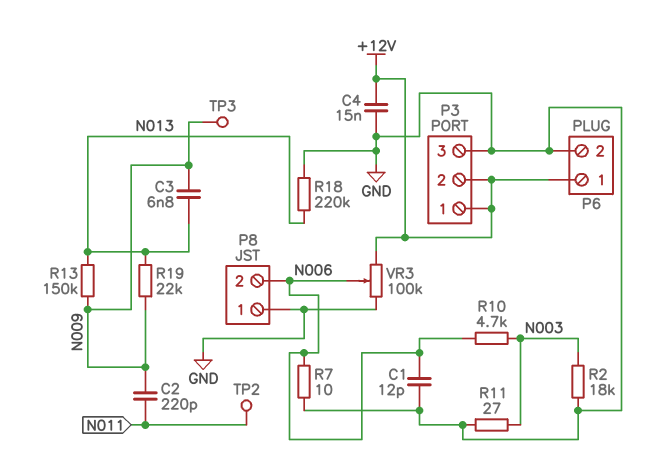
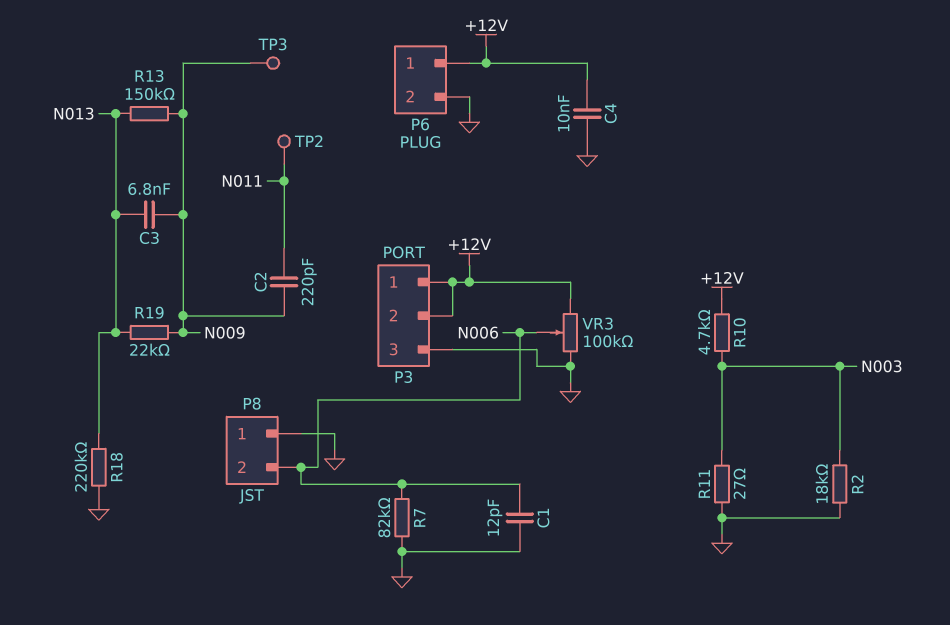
C4: 15nF (+12V, GND) -> 10nF (+12V, GND)
R7: 10 (GND, N006) -> 82k (GND, N006)
R10: 4.7k (N003, N006) -> 4.7k (+12V, N003)

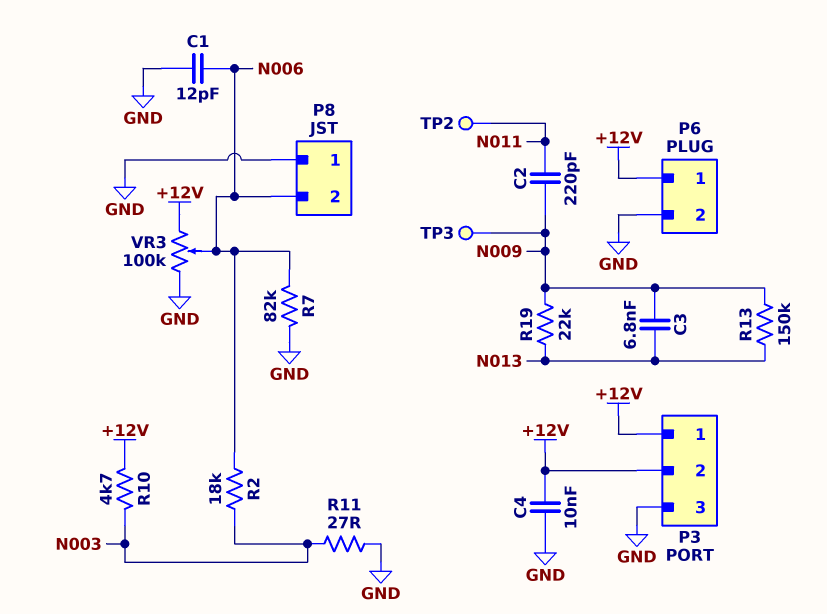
R2: 18k (GND, N003) -> 18k (N003, N006)
R18: 220k (GND, N013) -> none

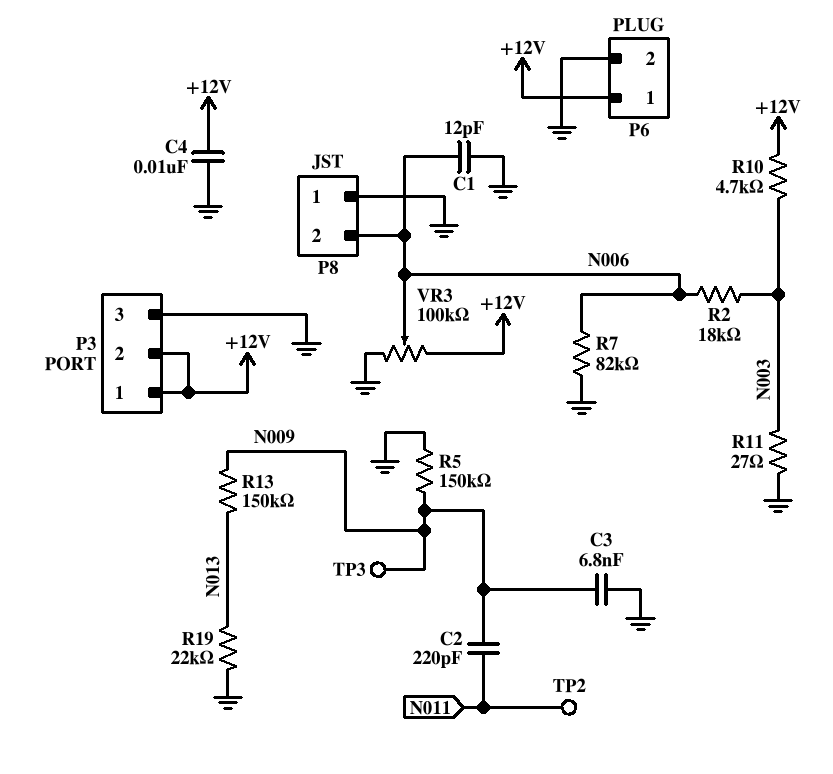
C3: 6.8nF (N009, N013) -> 6.8nF (GND, N009)
R5: none -> 150k (GND, N009)
R19: 22k (N009, N013) -> 22k (GND, N013)

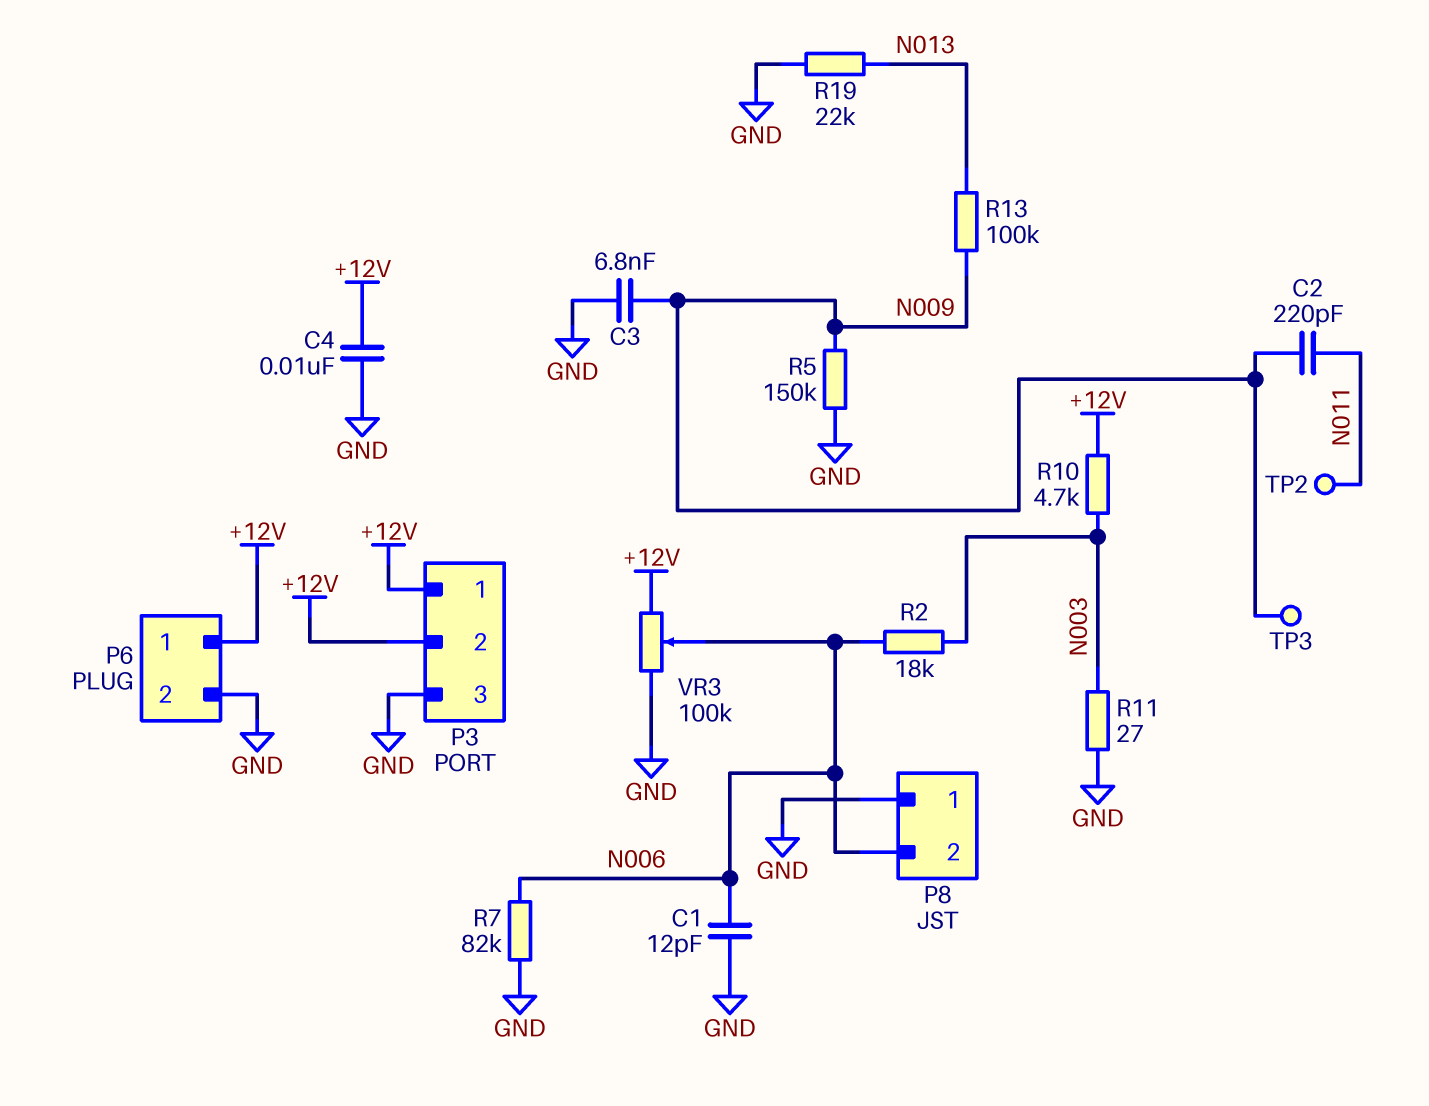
R13: 150k (N009, N013) -> 100k (N009, N013)

